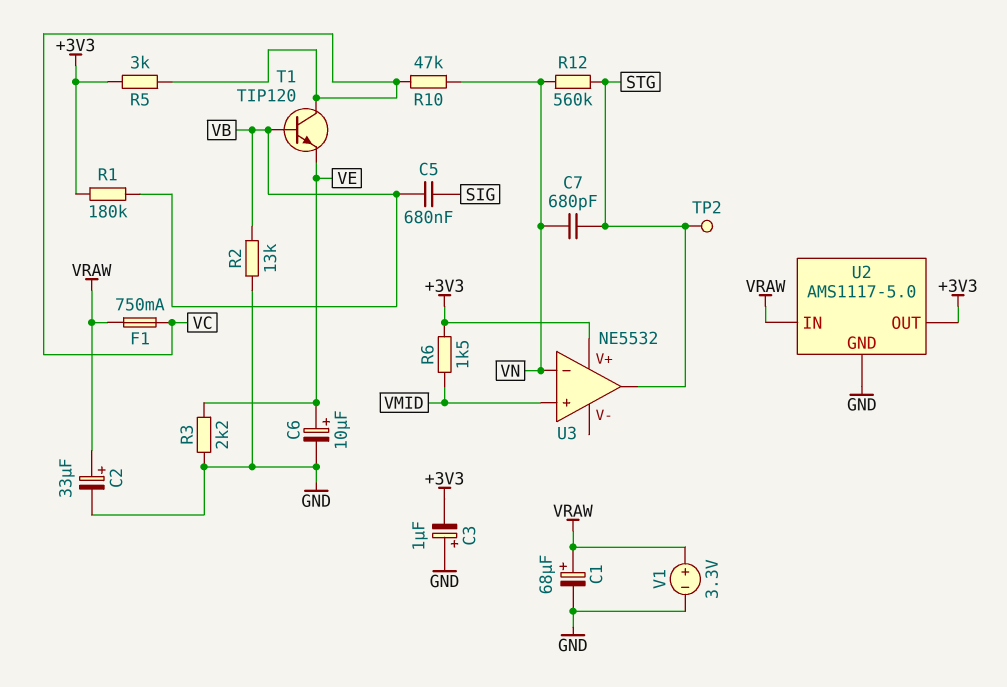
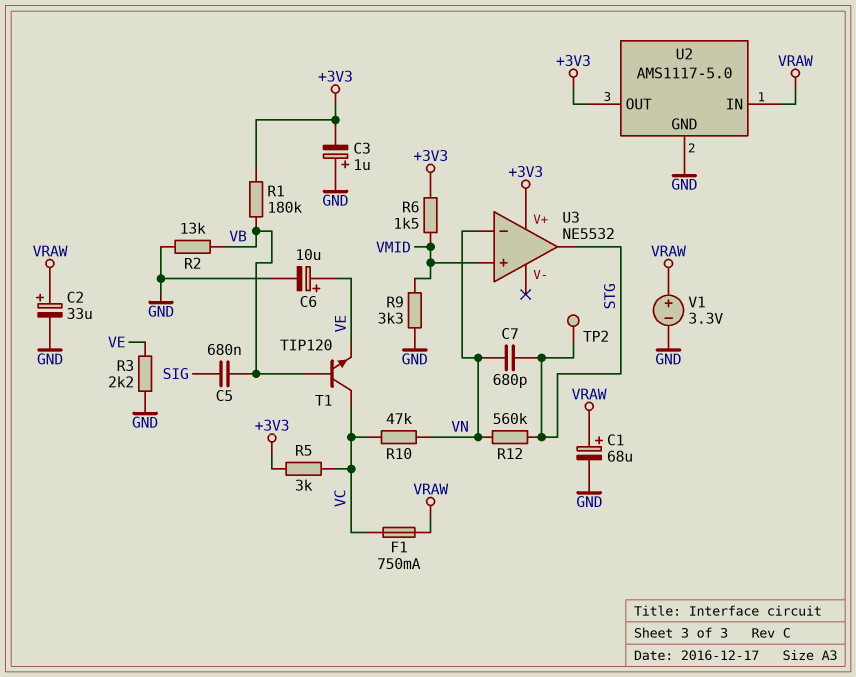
R9: none -> 3.3k (GND, VMID)

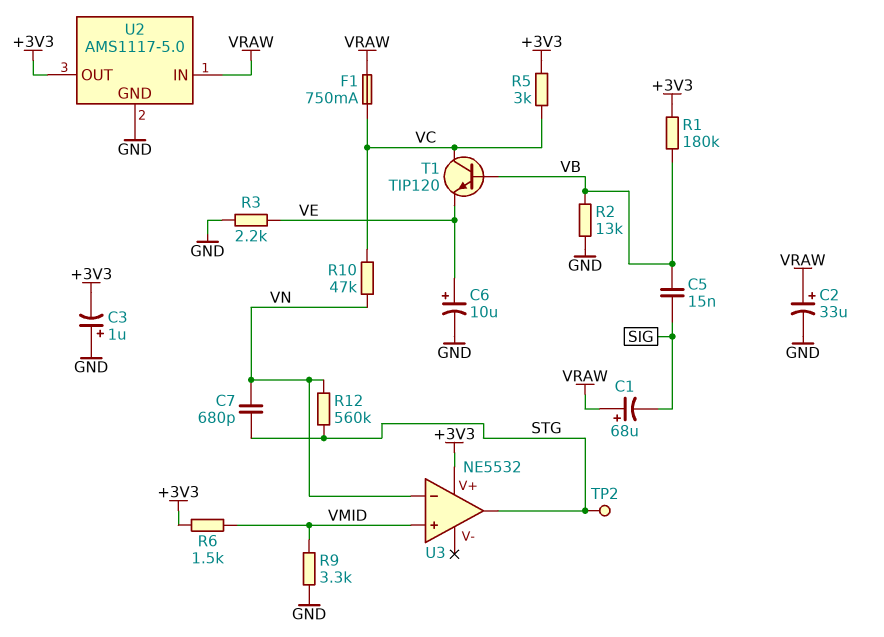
C1: 68uF (plus VRAW, minus GND) -> 68uF (plus VRAW, minus SIG)
C5: 680nF (SIG, VB) -> 15nF (SIG, VB)
V1: 3.3V (plus VRAW, minus GND) -> none

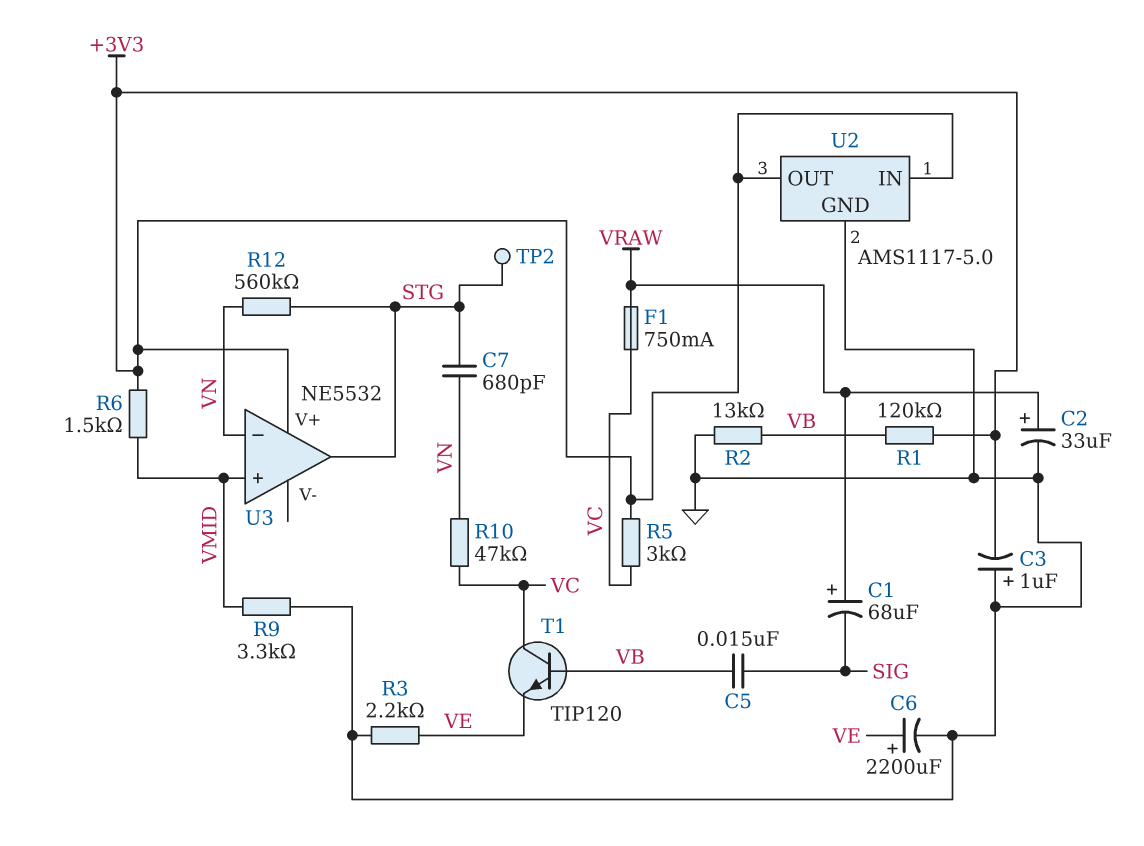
C6: 10uF (plus VE, minus GND) -> 2200uF (plus VE, minus GND)
R1: 180k (+3V3, VB) -> 120k (+3V3, VB)
U2 pin IN: VRAW -> +3V3

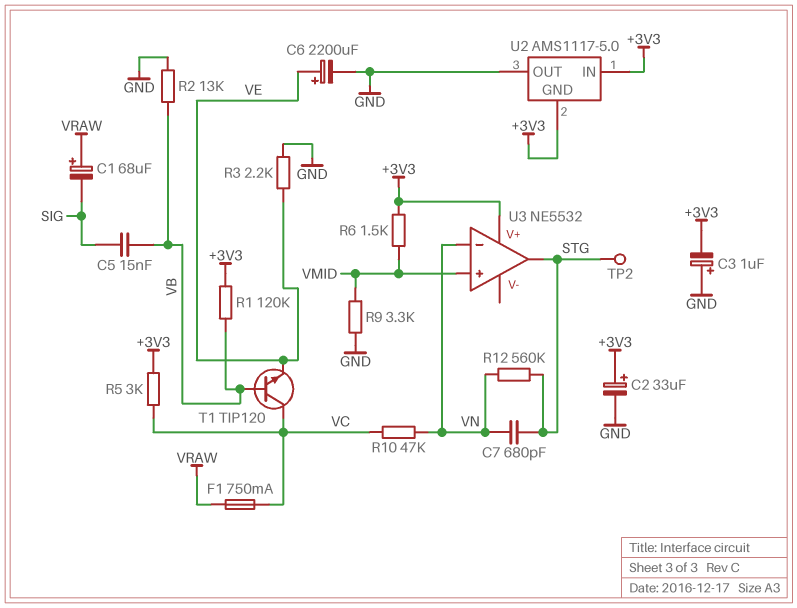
C2: 33uF (plus VRAW, minus GND) -> 33uF (plus +3V3, minus GND)
U2 pin GND: GND -> +3V3
U2 pin OUT: +3V3 -> GND

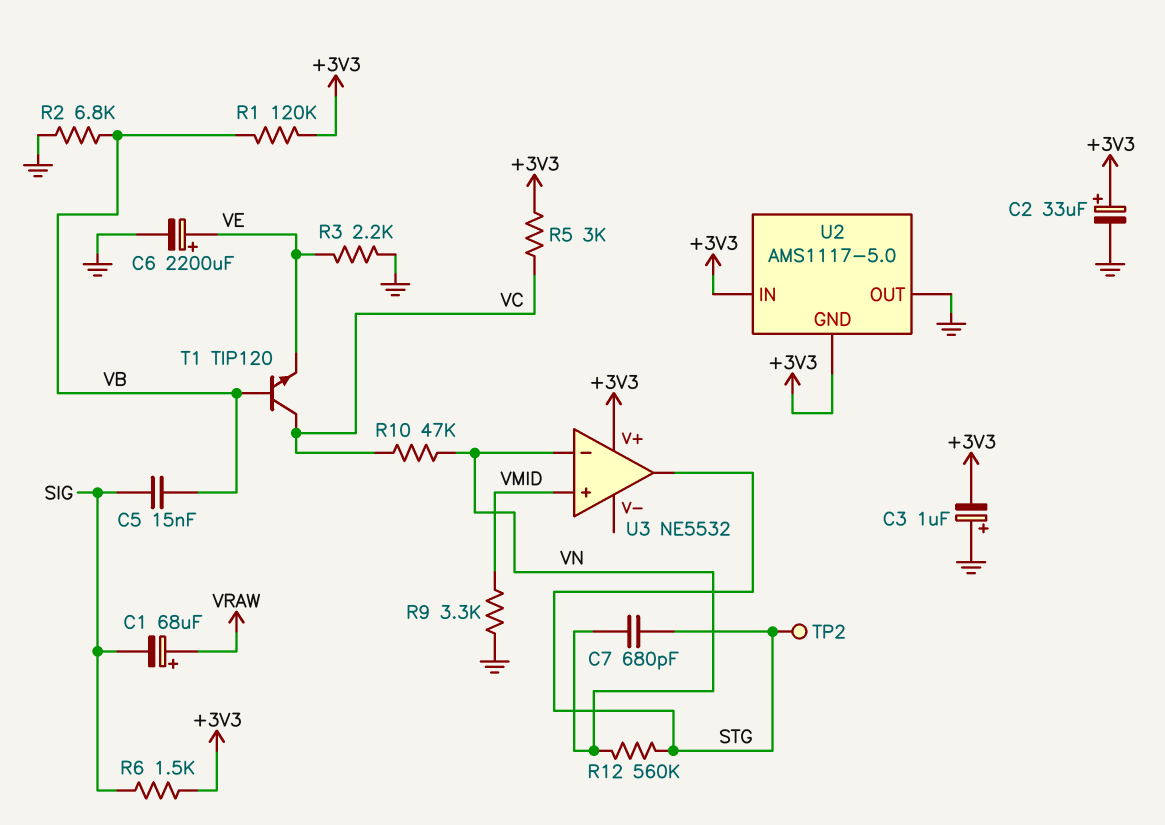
F1: 750mA (VC, VRAW) -> none
R2: 13k (GND, VB) -> 6.8k (GND, VB)
R6: 1.5k (+3V3, VMID) -> 1.5k (+3V3, SIG)

